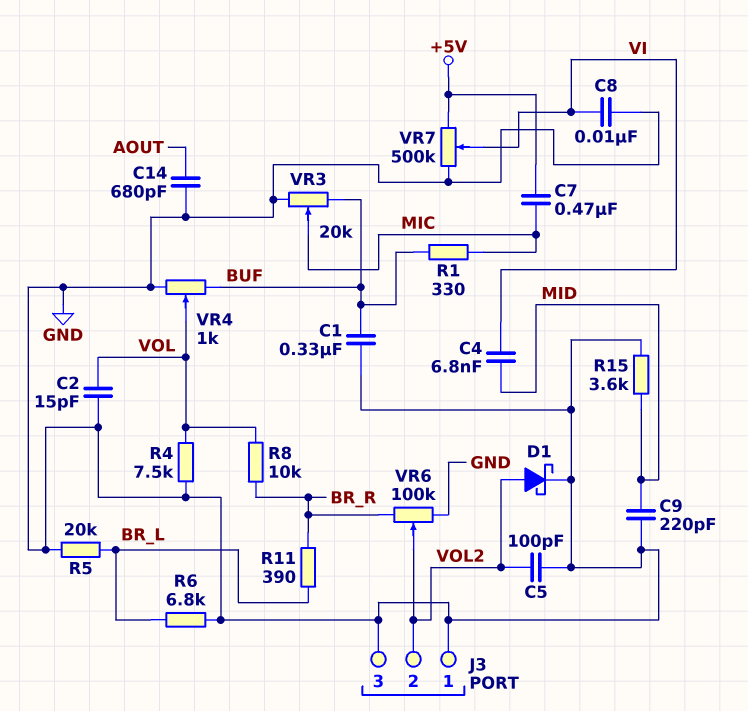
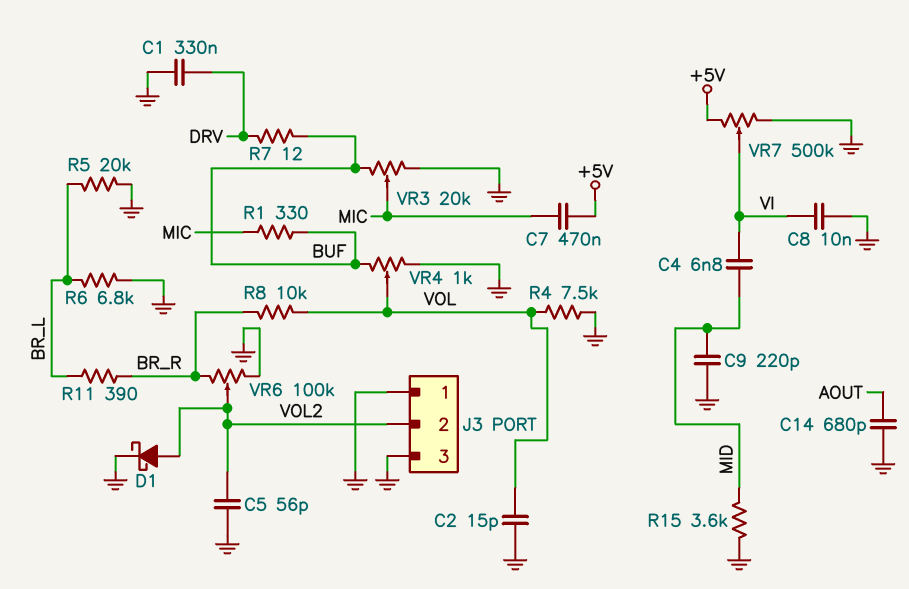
C1: 330nF (BUF, GND) -> 330nF (DRV, GND)
C5: 100pF (GND, VOL2) -> 56pF (GND, VOL2)
R7: none -> 12 (BUF, DRV)

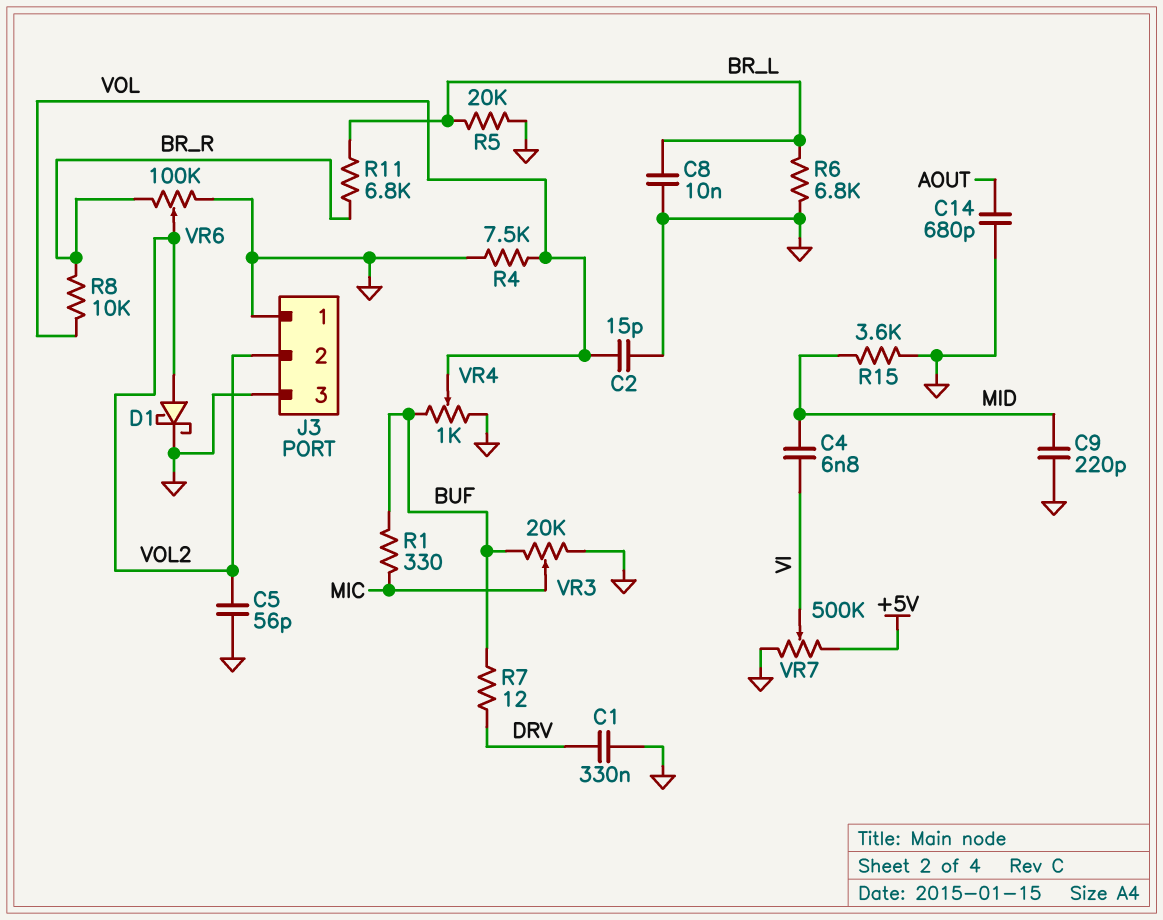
C7: 470nF (+5V, MIC) -> none
C8: 10nF (GND, VI) -> 10nF (BR_L, GND)
R11: 390 (BR_L, BR_R) -> 6.8k (BR_L, BR_R)

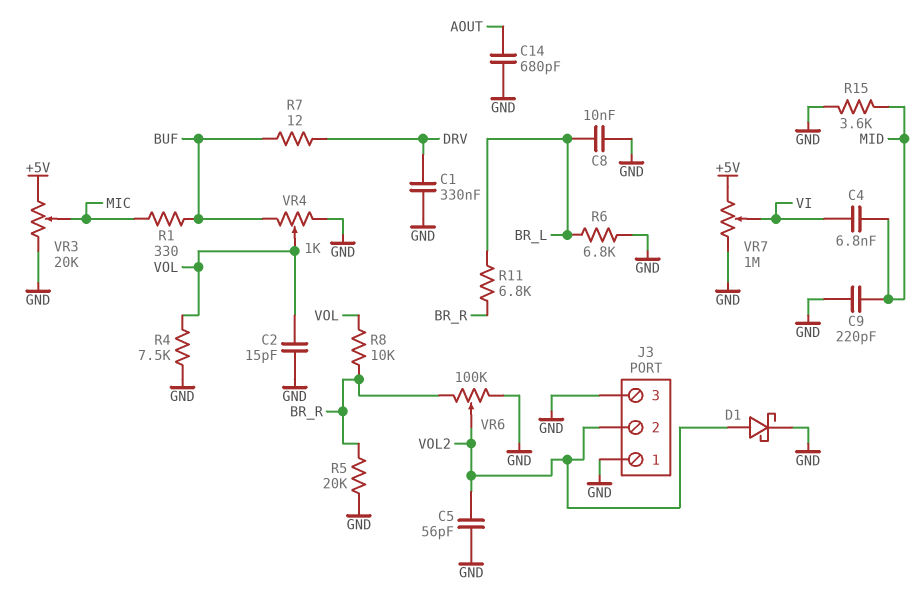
R5: 20k (BR_L, GND) -> 20k (BR_R, GND)
VR3: 20k (BUF, GND, wiper MIC) -> 20k (+5V, GND, wiper MIC)
VR7: 500k (+5V, GND, wiper VI) -> 1M (+5V, GND, wiper VI)

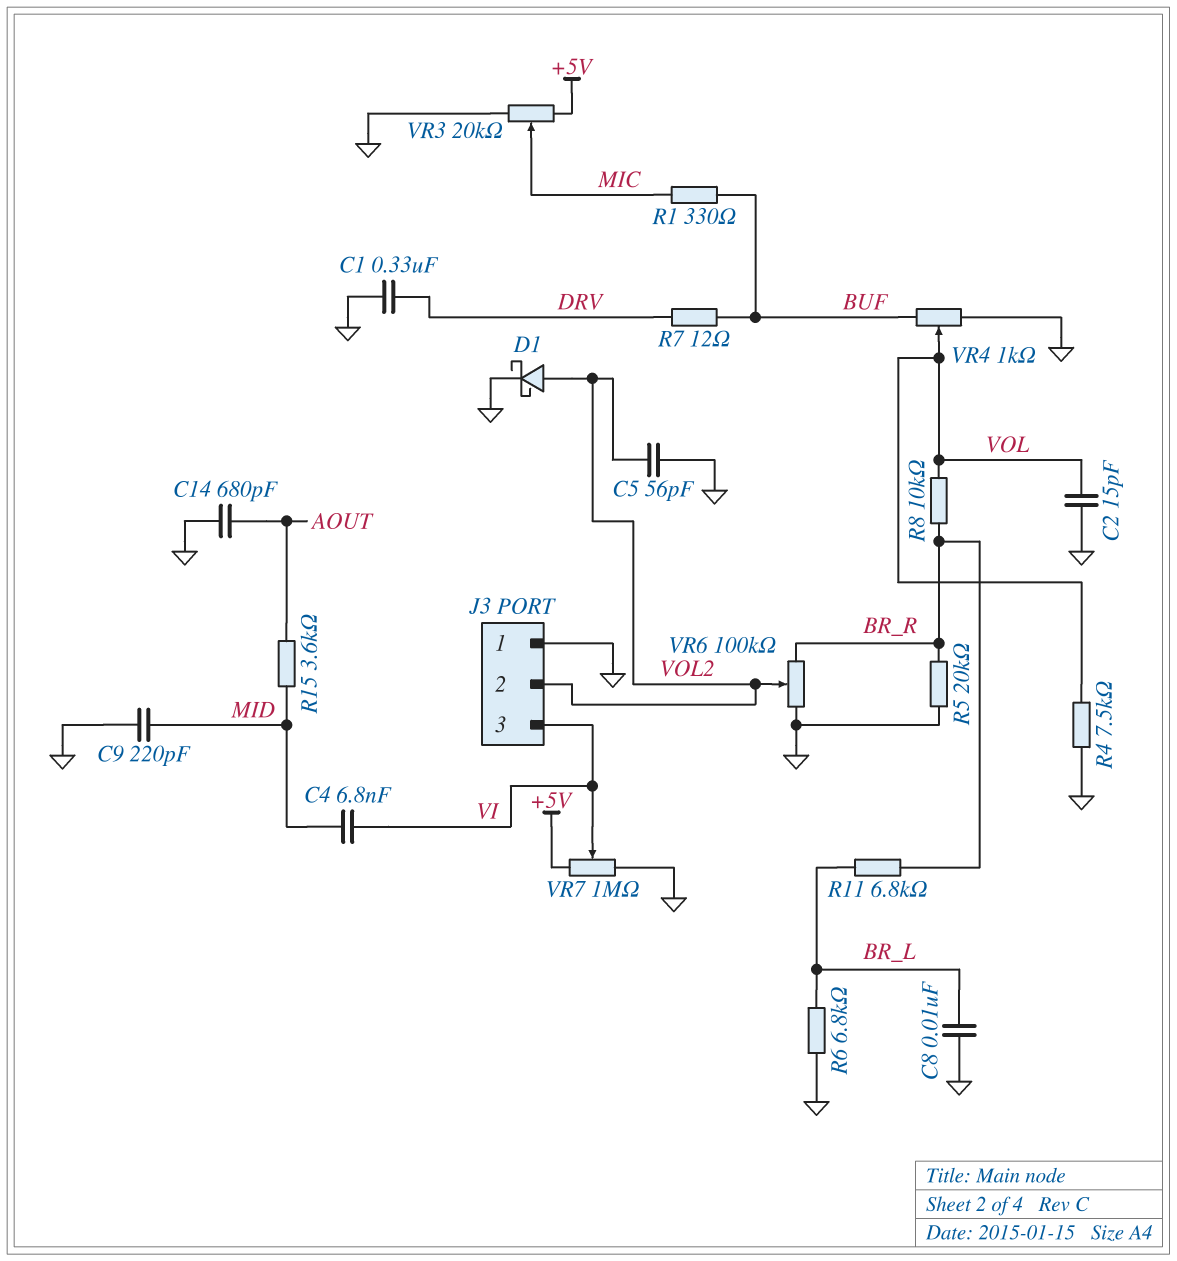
J3 pin 3: GND -> VI
R15: 3.6k (GND, MID) -> 3.6k (AOUT, MID)

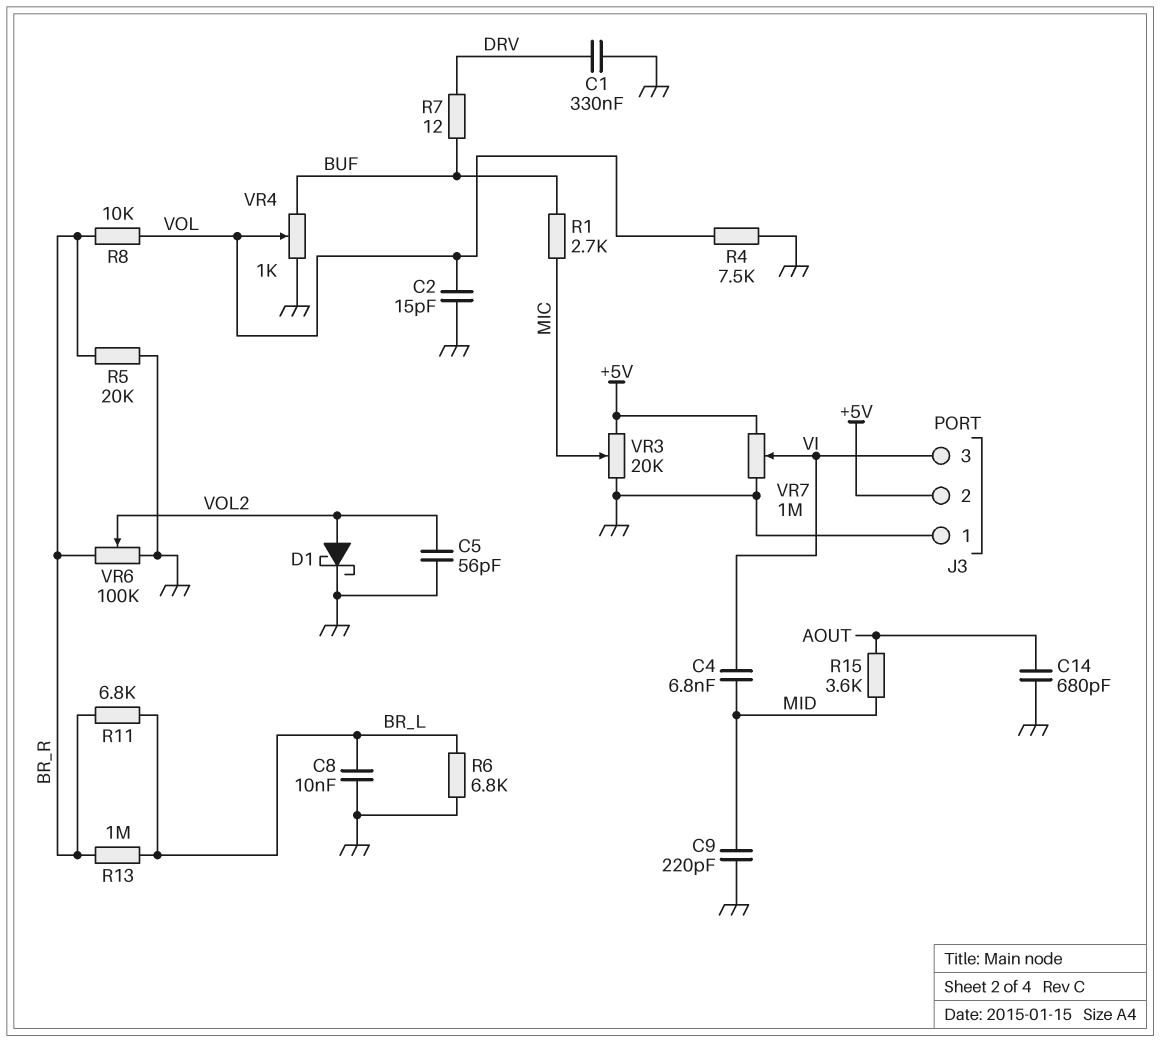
J3 pin 2: VOL2 -> +5V
R1: 330 (BUF, MIC) -> 2.7k (BUF, MIC)
R13: none -> 1M (BR_L, BR_R)

